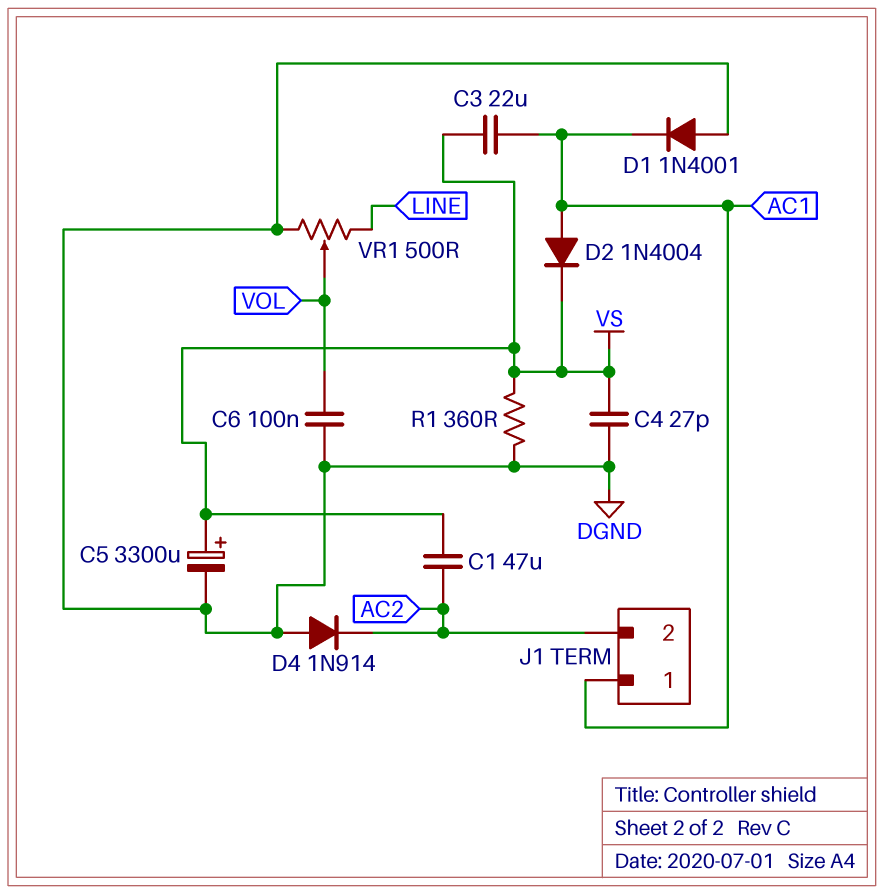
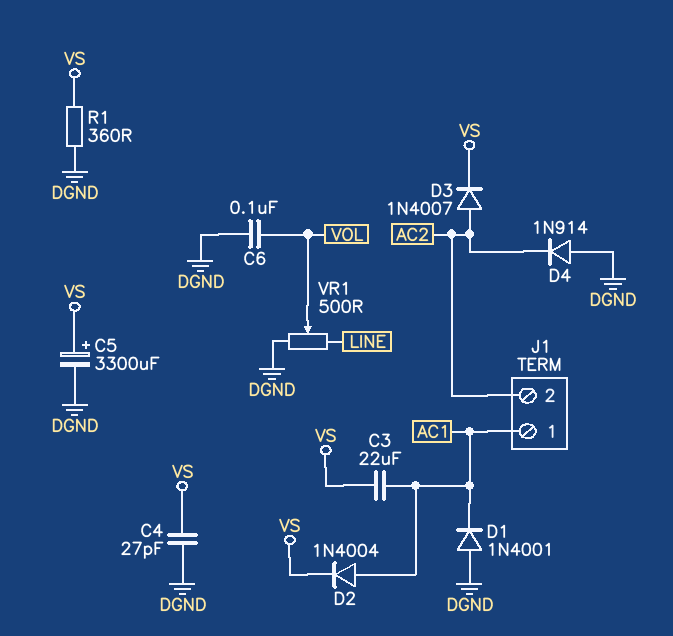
C1: 47uF (AC2, VS) -> none
D3: none -> diode 1N4007 (A AC2, K VS)

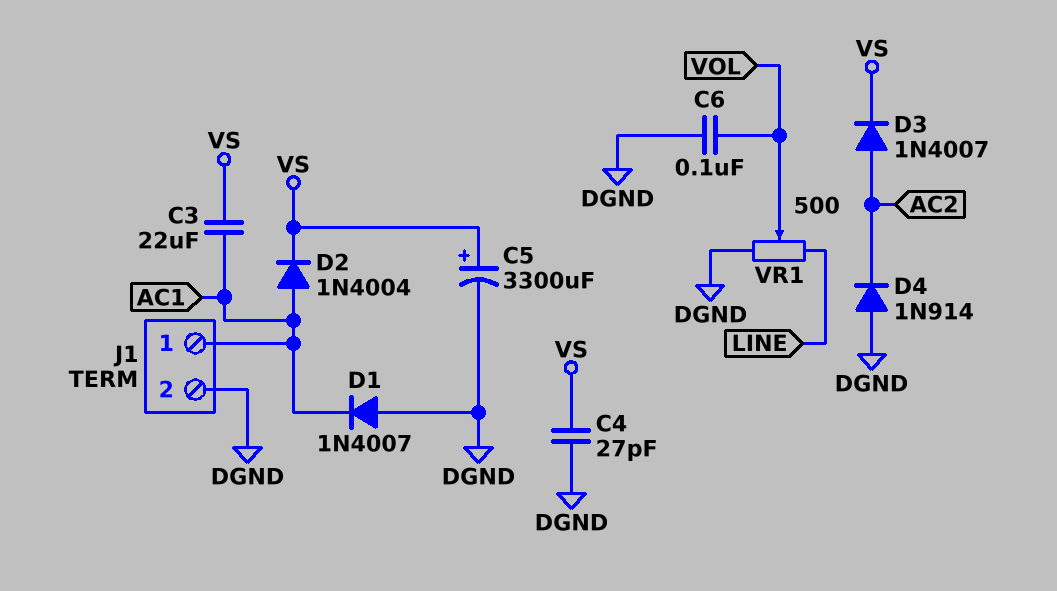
D1: diode 1N4001 (A DGND, K AC1) -> diode 1N4007 (A DGND, K AC1)
J1 pin 2: AC2 -> DGND
R1: 360 (DGND, VS) -> none

